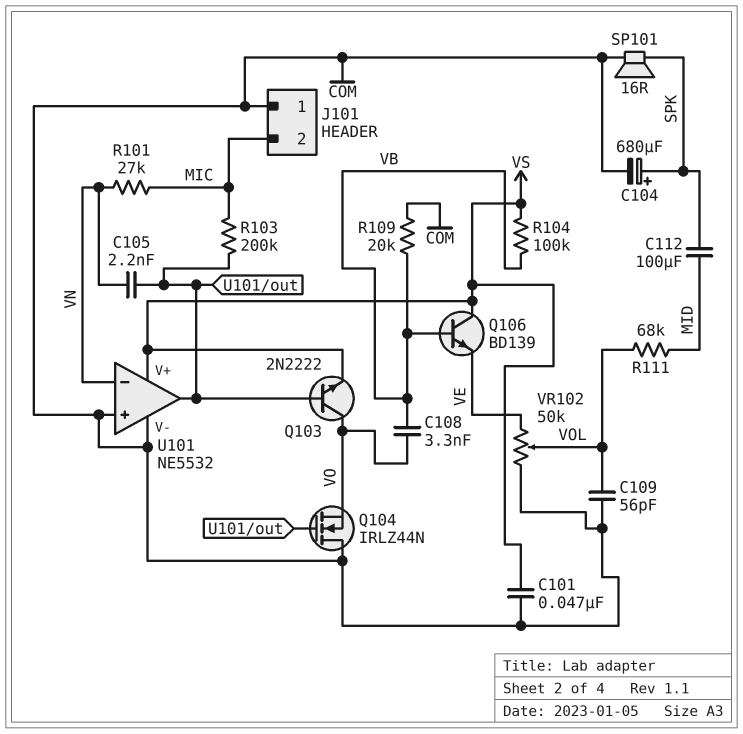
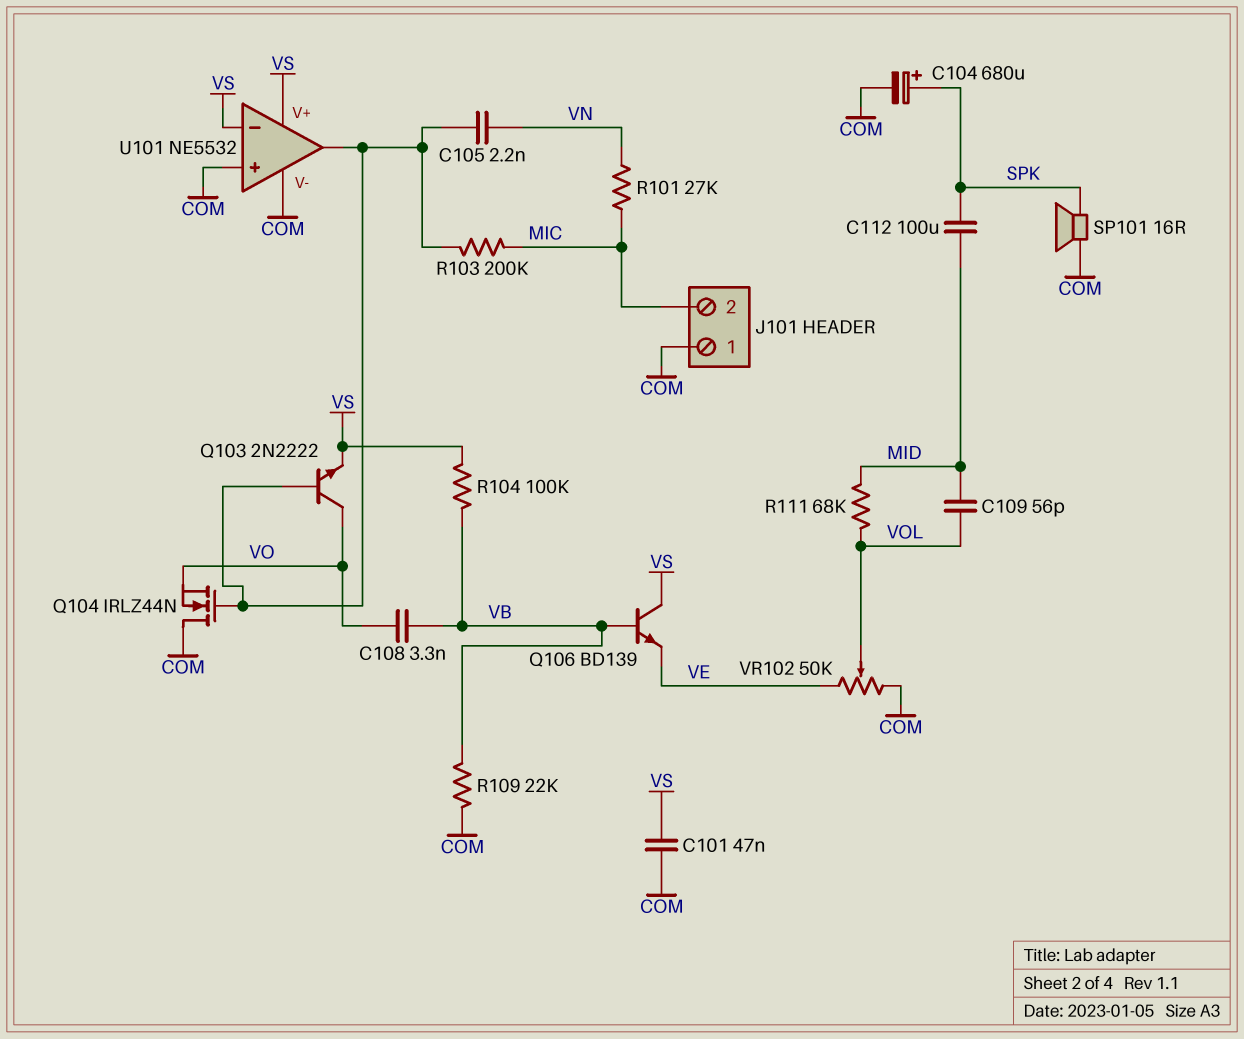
C109: 56pF (COM, VOL) -> 56pF (MID, VOL)
R109: 20k (COM, VB) -> 22k (COM, VB)
U101 pin in-: VN -> VS

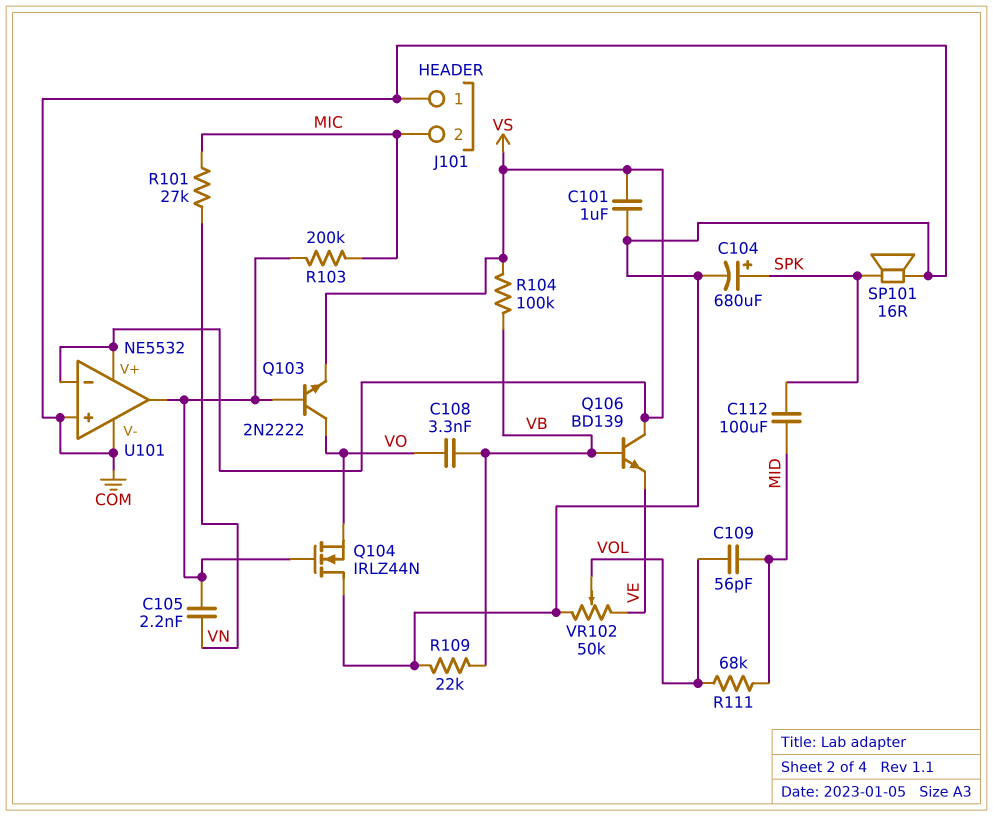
C101: 47nF (COM, VS) -> 1uF (COM, VS)

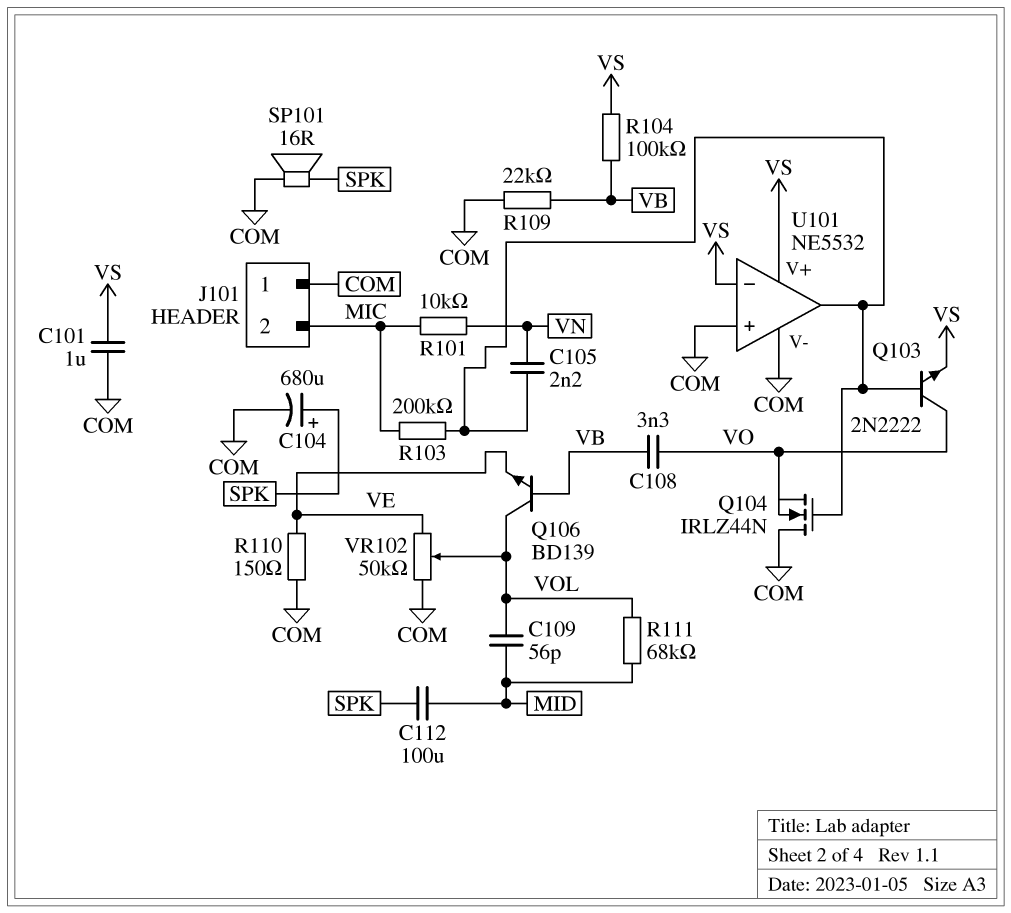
Q106: NPN BD139 (B VB, C VS, E VE) -> NPN BD139 (B VB, C VOL, E VE)
R101: 27k (MIC, VN) -> 10k (MIC, VN)
R110: none -> 150 (COM, VE)

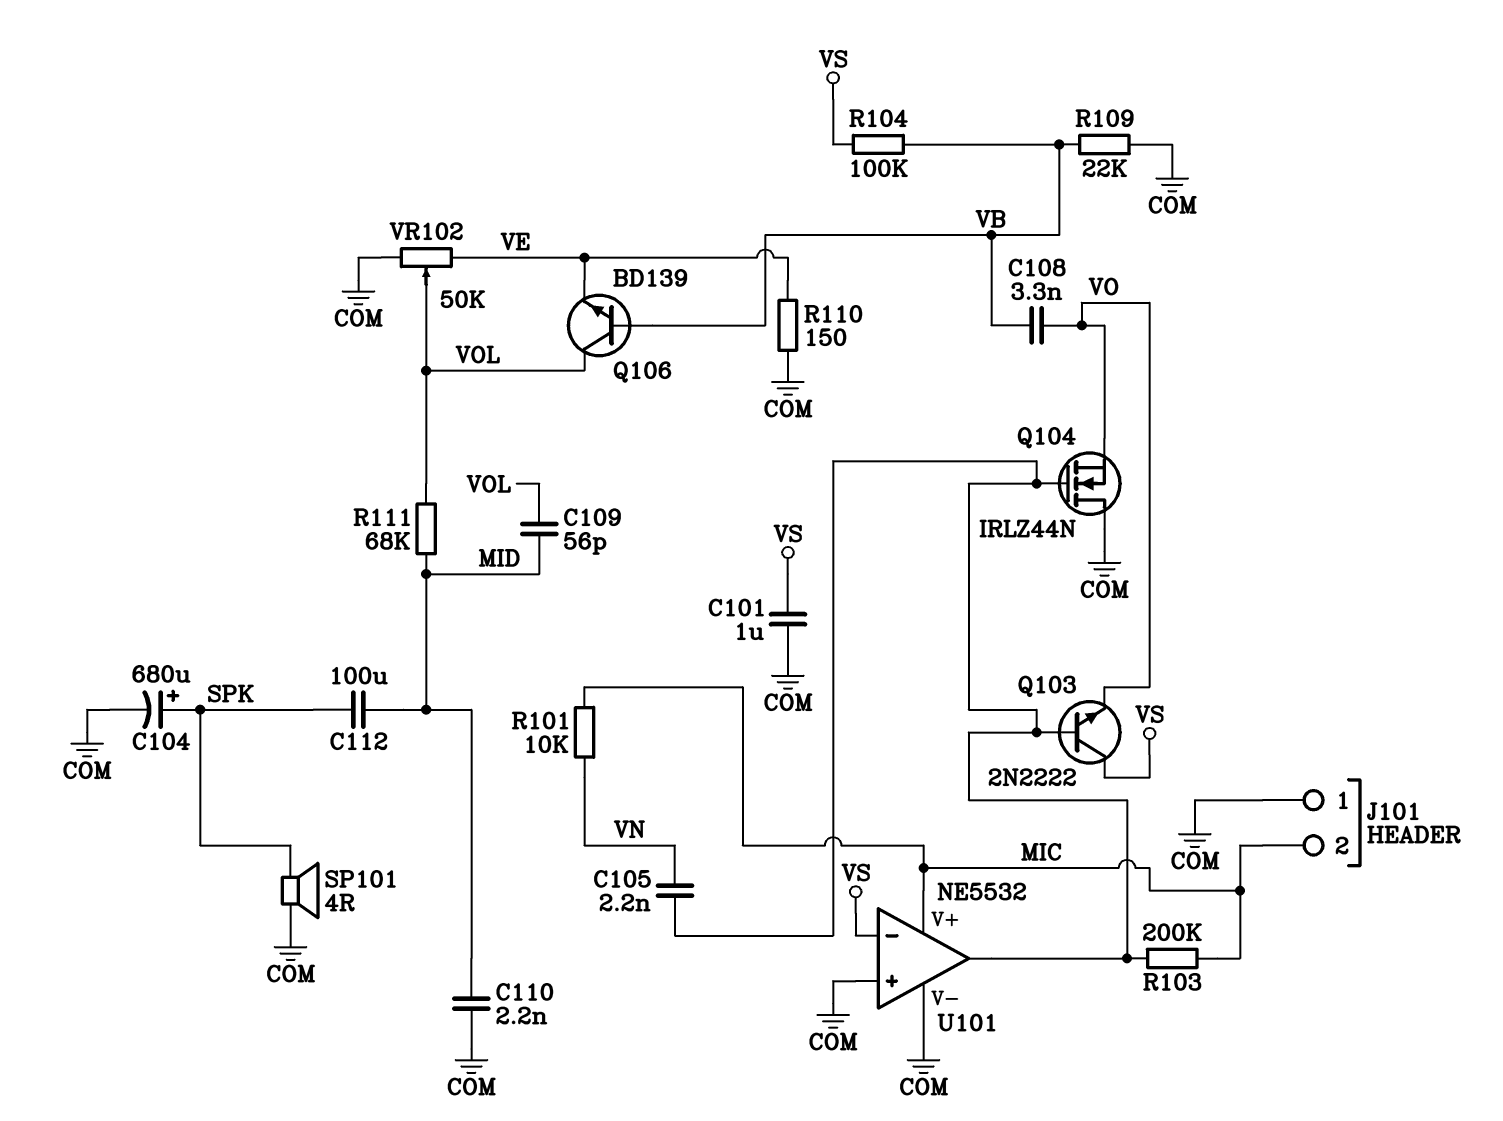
C110: none -> 2.2nF (COM, MID)
Q103: NPN 2N2222 (B U101/out, C VO, E VS) -> NPN 2N2222 (B U101/out, C VS, E VO)
SP101: speaker 16R (COM, SPK) -> speaker 4R (COM, SPK)
U101 pin V+: VS -> MIC

